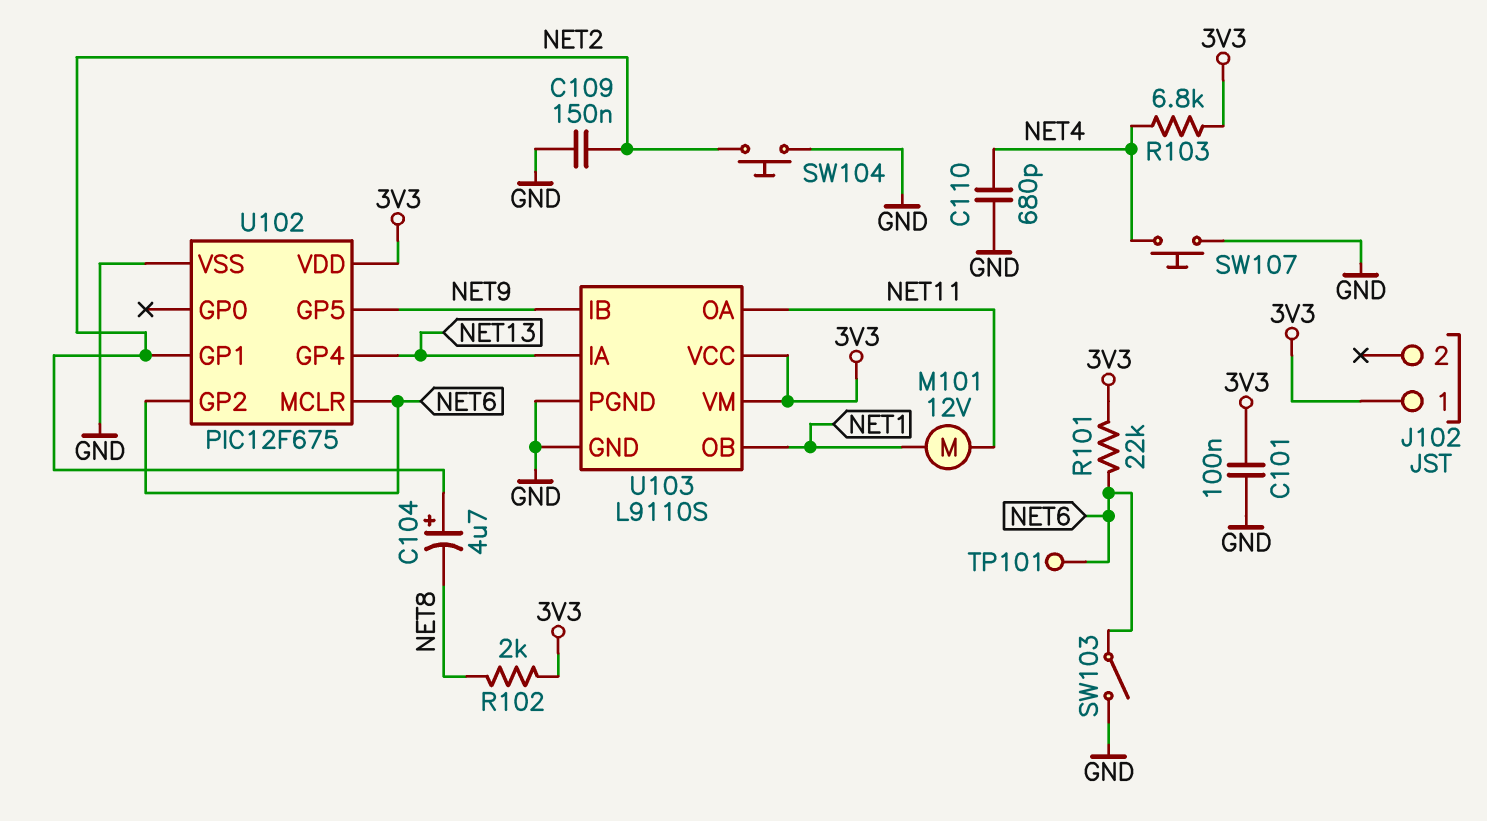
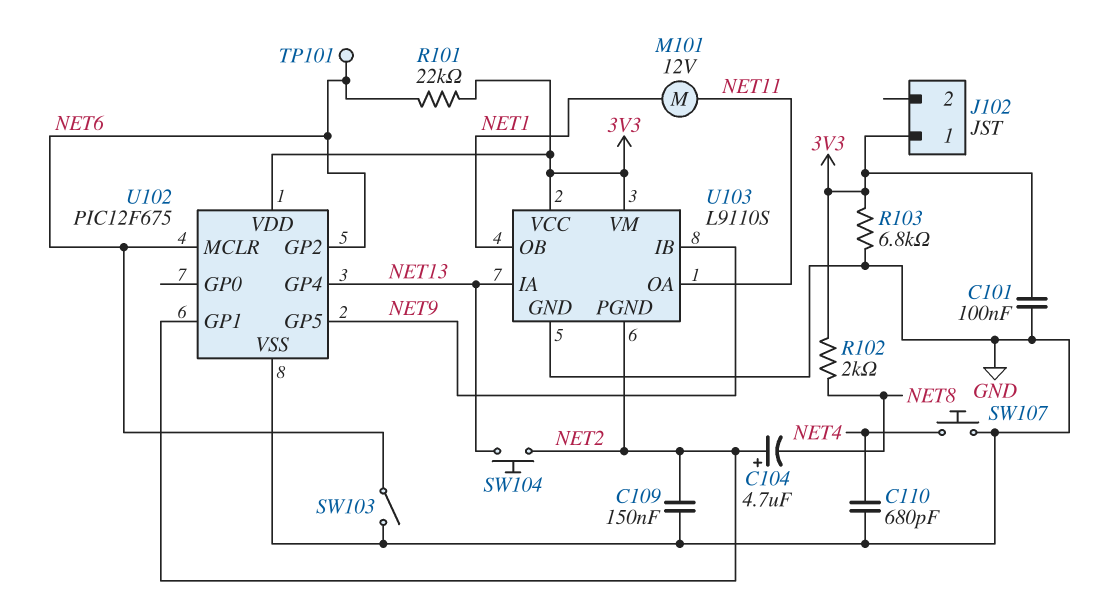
R103: 6.8k (3V3, NET4) -> 6.8k (3V3, GND)
SW104: button (GND, NET2) -> button (NET2, NET13)
U103 pin PGND: GND -> NET2

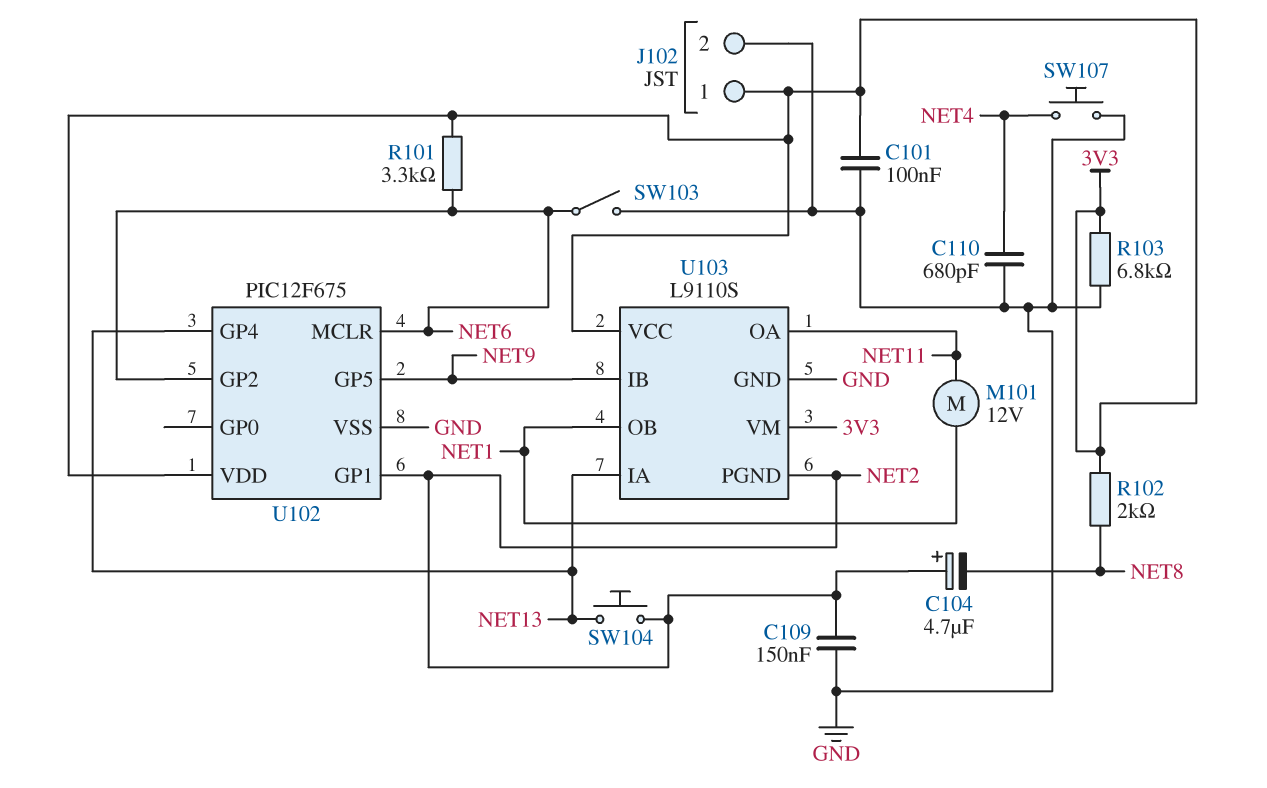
J102 pin 2: none -> GND
R101: 22k (3V3, NET6) -> 3.3k (3V3, NET6)
TP101: test point (NET6) -> none

